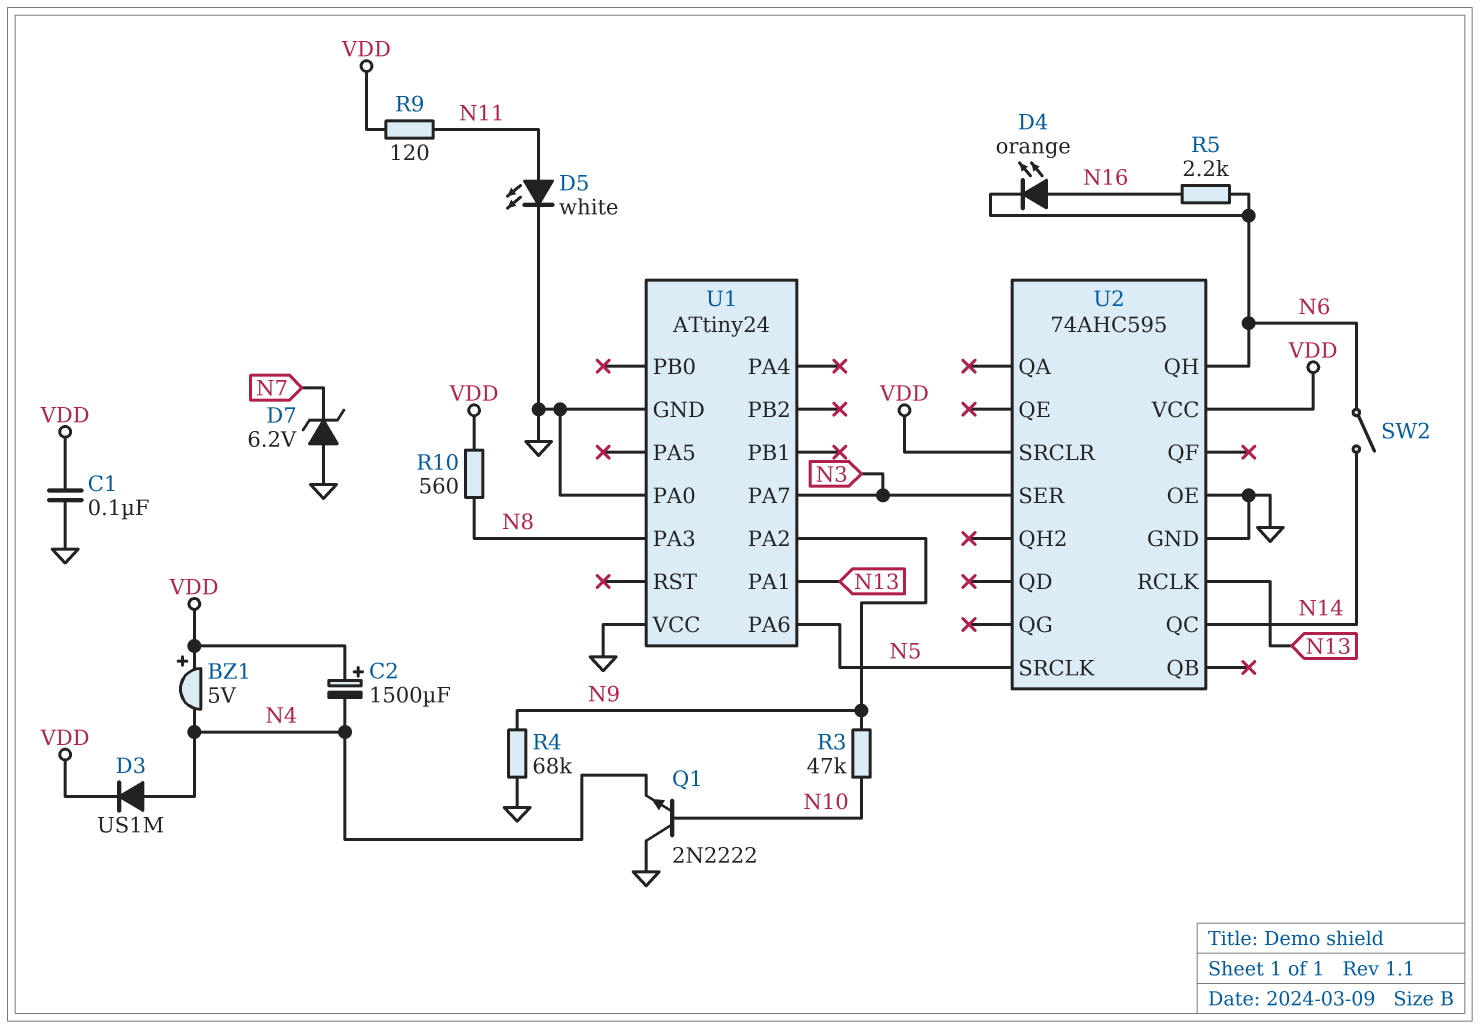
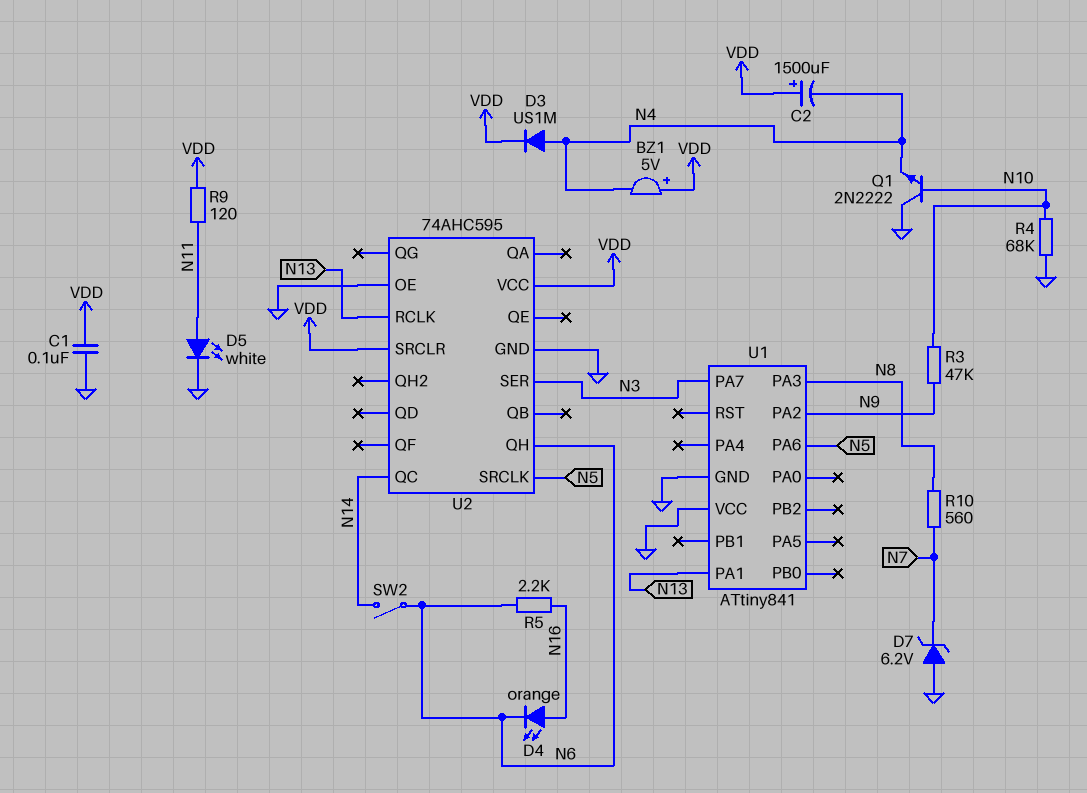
R4: 68k (GND, N9) -> 68k (GND, N10)
R10: 560 (N8, VDD) -> 560 (N7, N8)
U1: ATtiny24 -> ATtiny841
U1 pin PA0: GND -> none

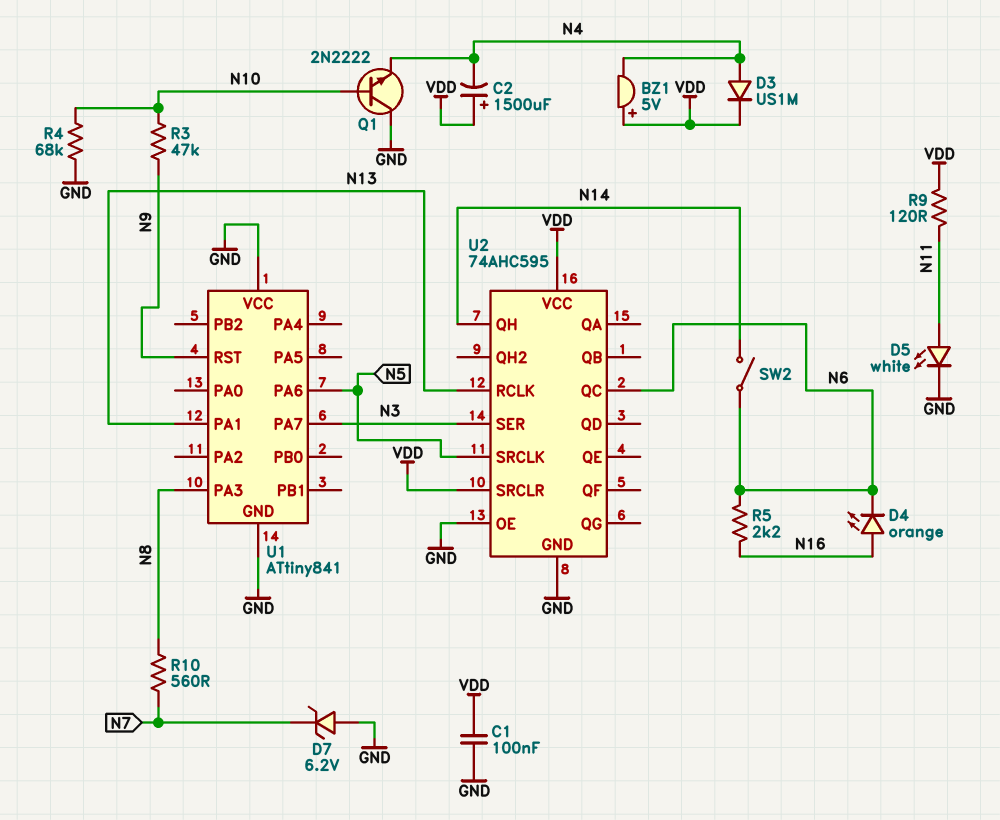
U1 pin PA2: N9 -> none
U1 pin RST: none -> N9
U2 pin QC: N14 -> N6
U2 pin QH: N6 -> N14

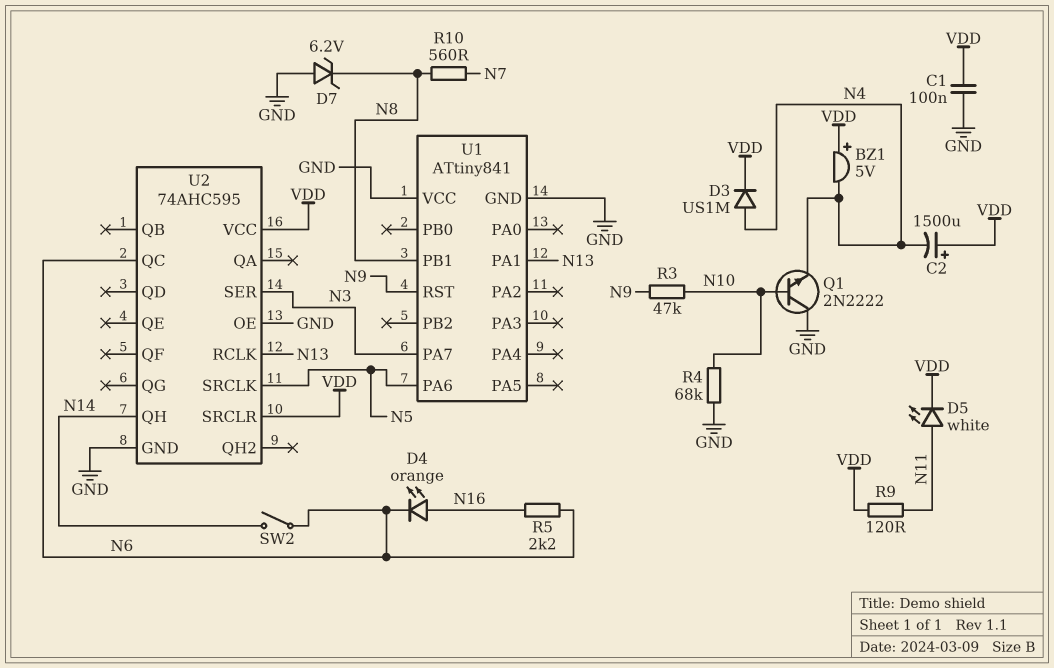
D5: LED white (A N11, K GND) -> LED white (A N11, K VDD)
D7: zener 6.2V (A GND, K N7) -> zener 6.2V (A GND, K N8)
U1 pin PA3: N8 -> none
U1 pin PB1: none -> N8

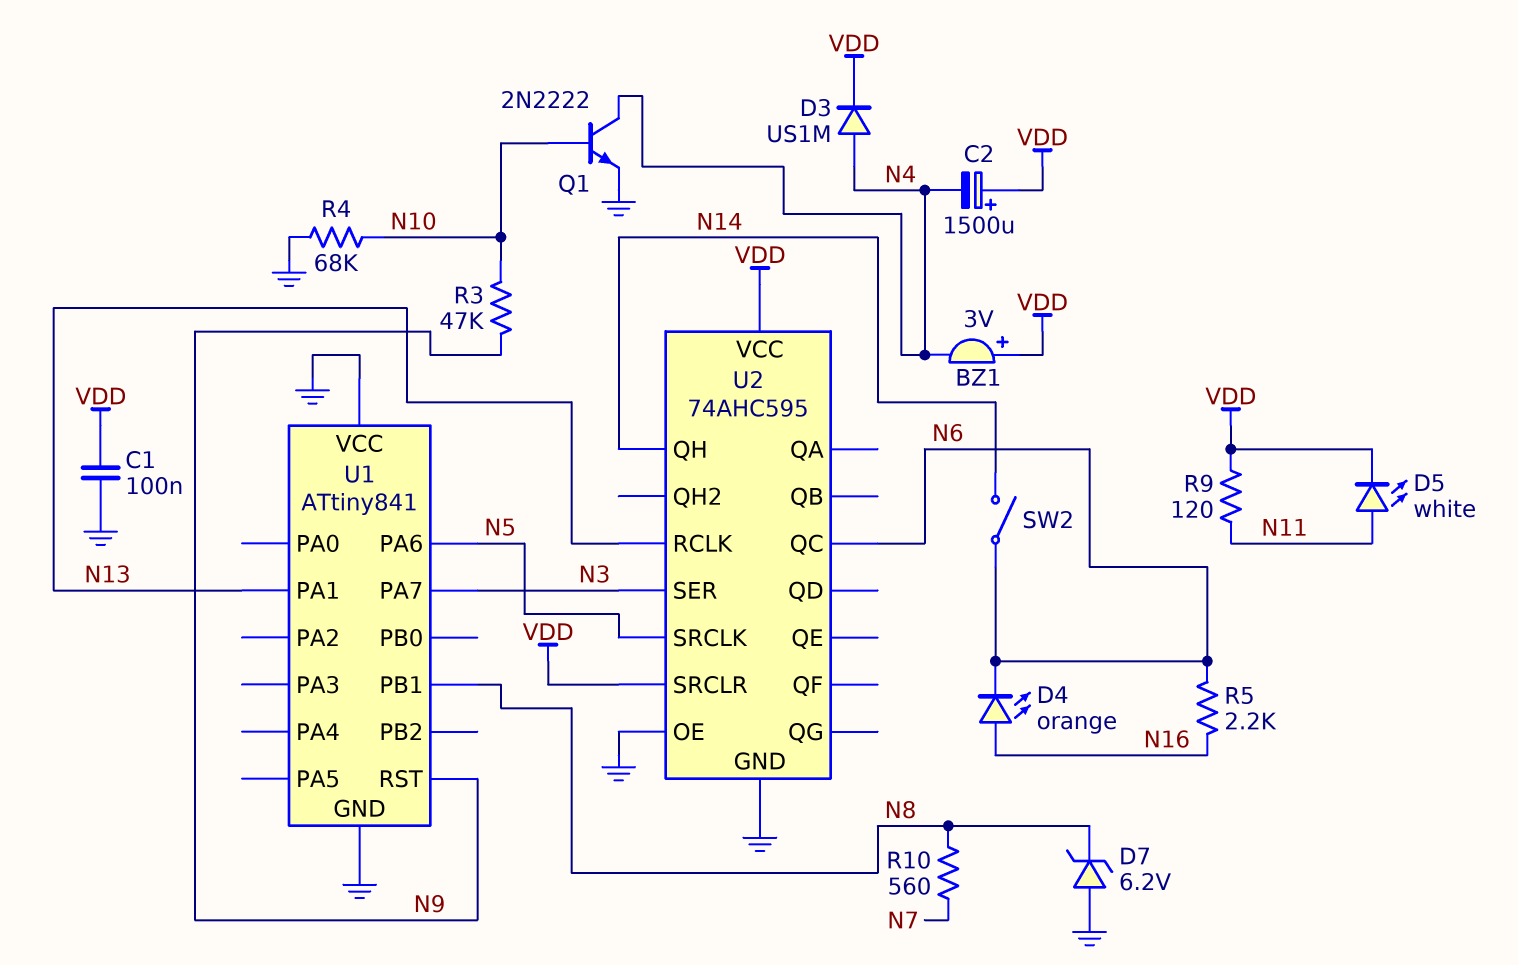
BZ1: buzzer 5V (plus VDD, minus N4) -> buzzer 3V (plus VDD, minus N4)
Q1: NPN 2N2222 (B N10, C GND, E N4) -> NPN 2N2222 (B N10, C N4, E GND)

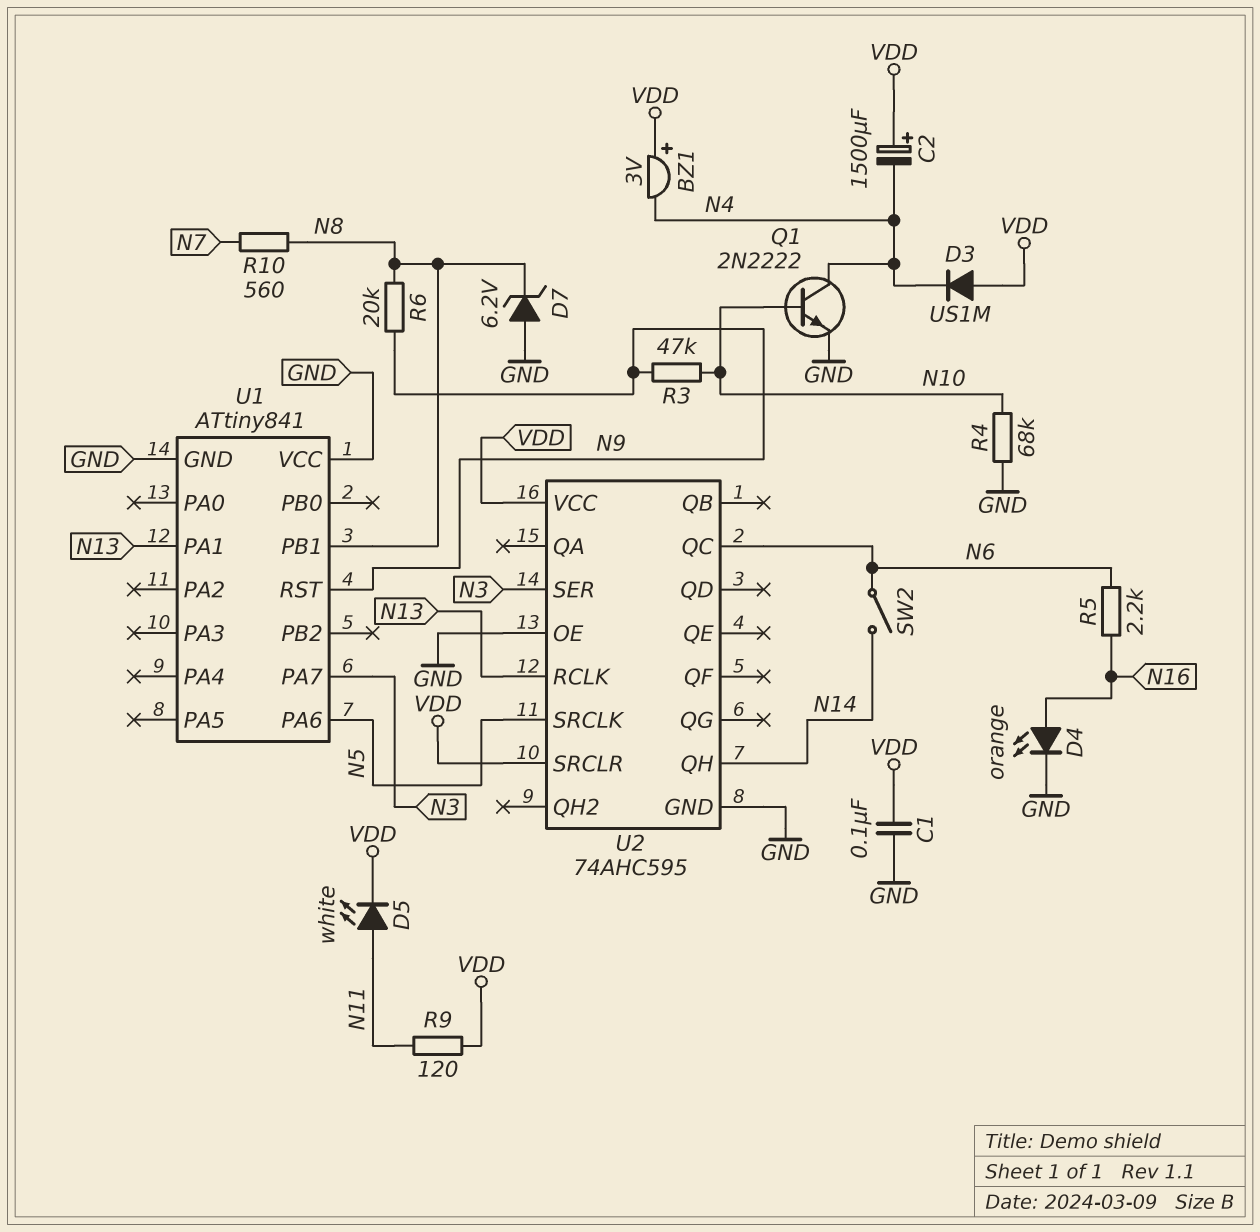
D3: diode US1M (A N4, K VDD) -> diode US1M (A VDD, K N4)
D4: LED orange (A N16, K N6) -> LED orange (A N16, K GND)
R6: none -> 20k (N8, N9)

